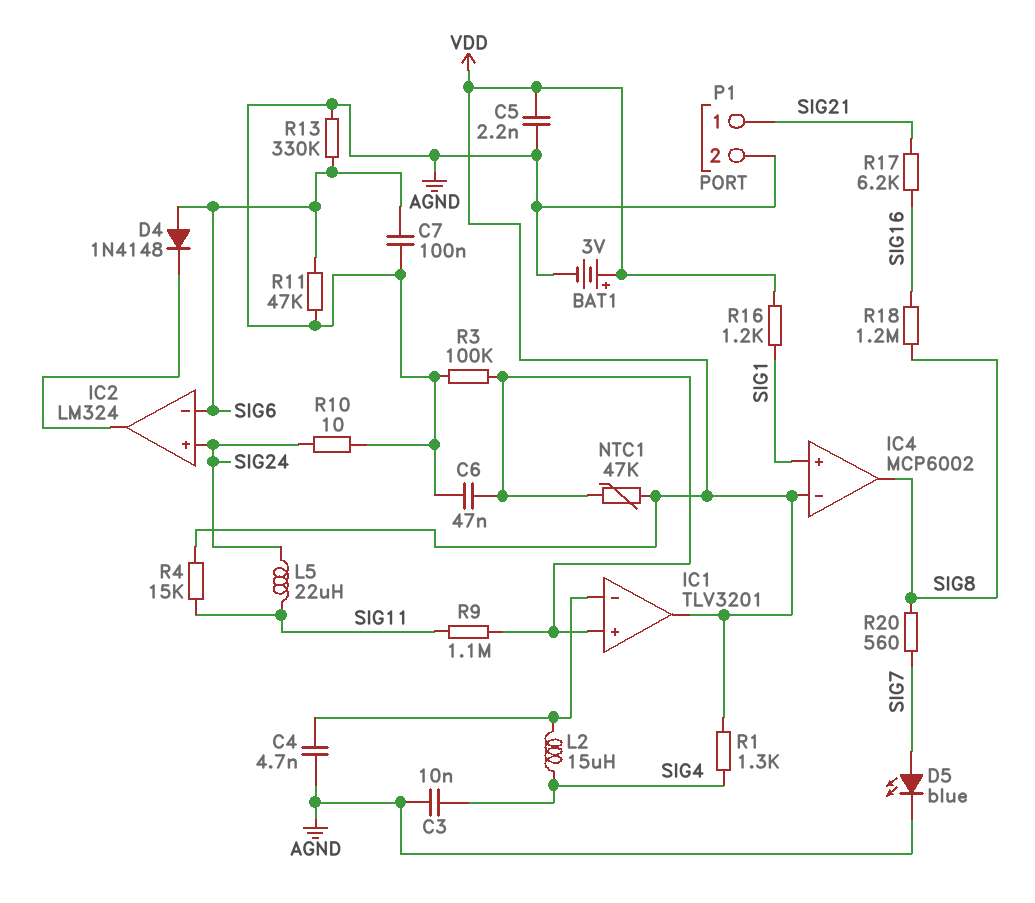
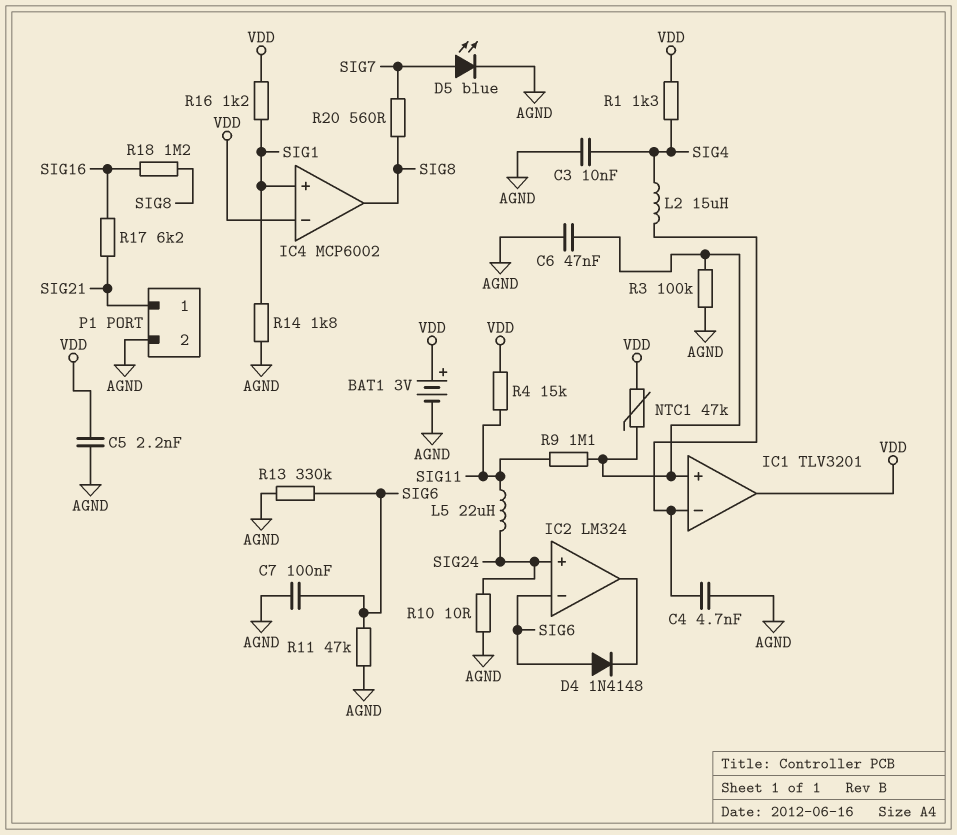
R14: none -> 1.8k (AGND, SIG1)

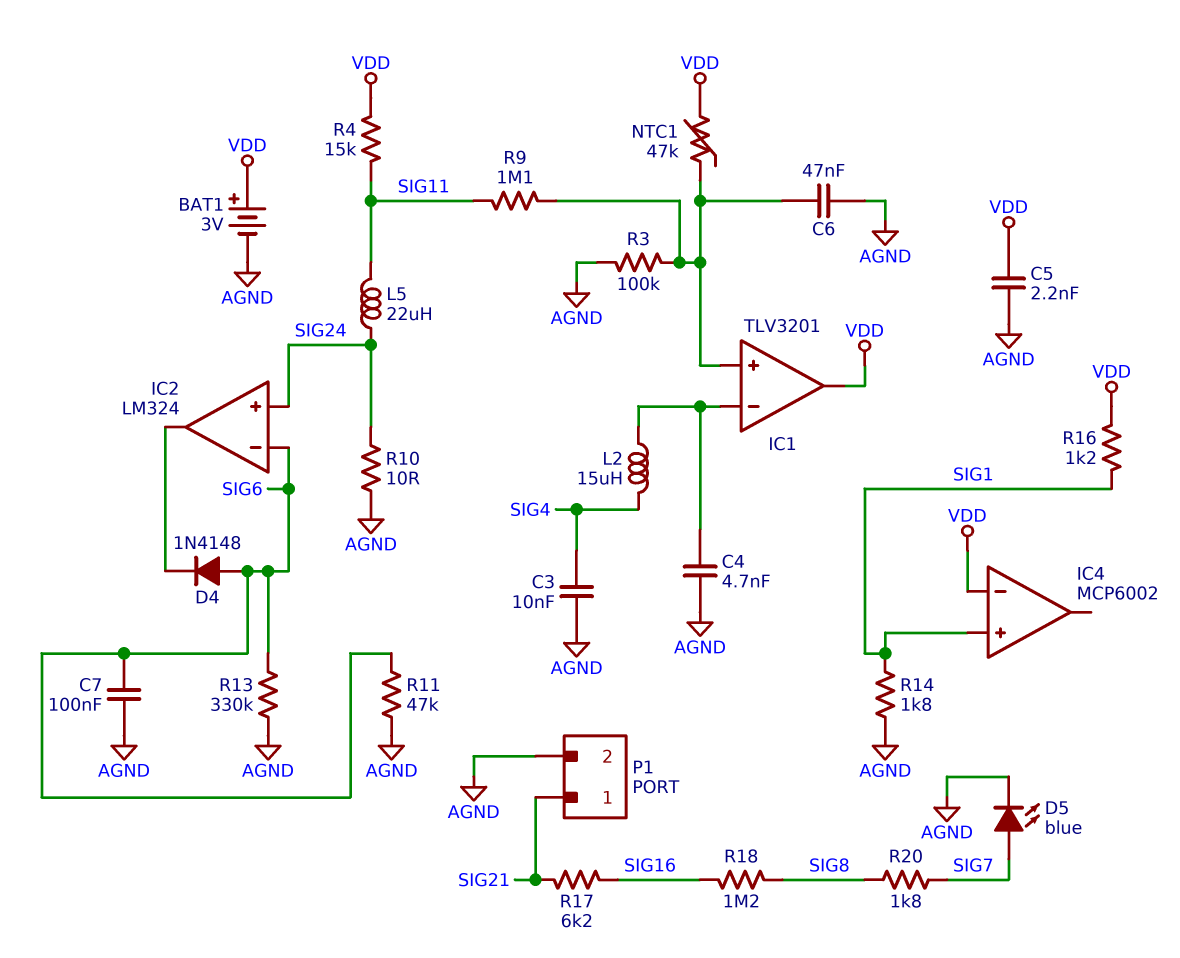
IC4 pin out: SIG8 -> none
R1: 1.3k (SIG4, VDD) -> none
R20: 560 (SIG7, SIG8) -> 1.8k (SIG7, SIG8)

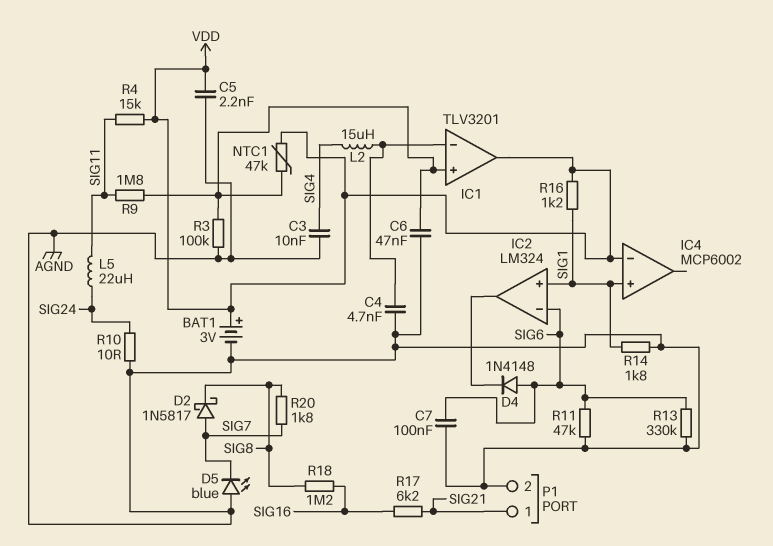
D2: none -> schottky 1N5817 (A SIG7, K SIG8)
D5: LED blue (A SIG7, K AGND) -> LED blue (A AGND, K SIG7)
IC2 pin in+: SIG24 -> SIG1
R9: 1.1M (IC1/in+, SIG11) -> 1.8M (IC1/in+, SIG11)

